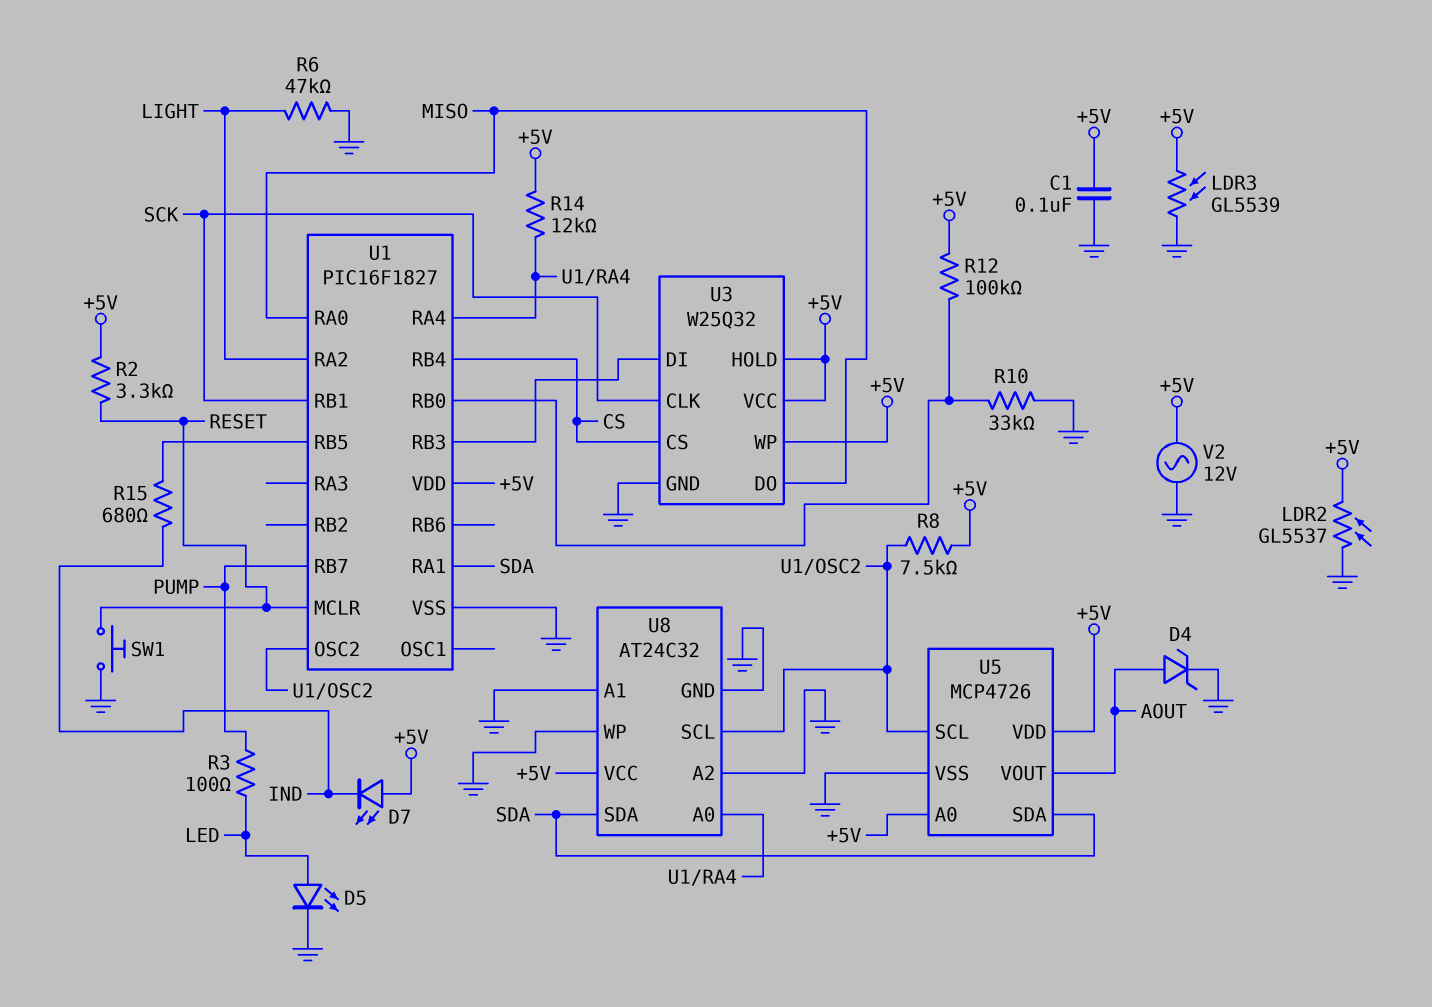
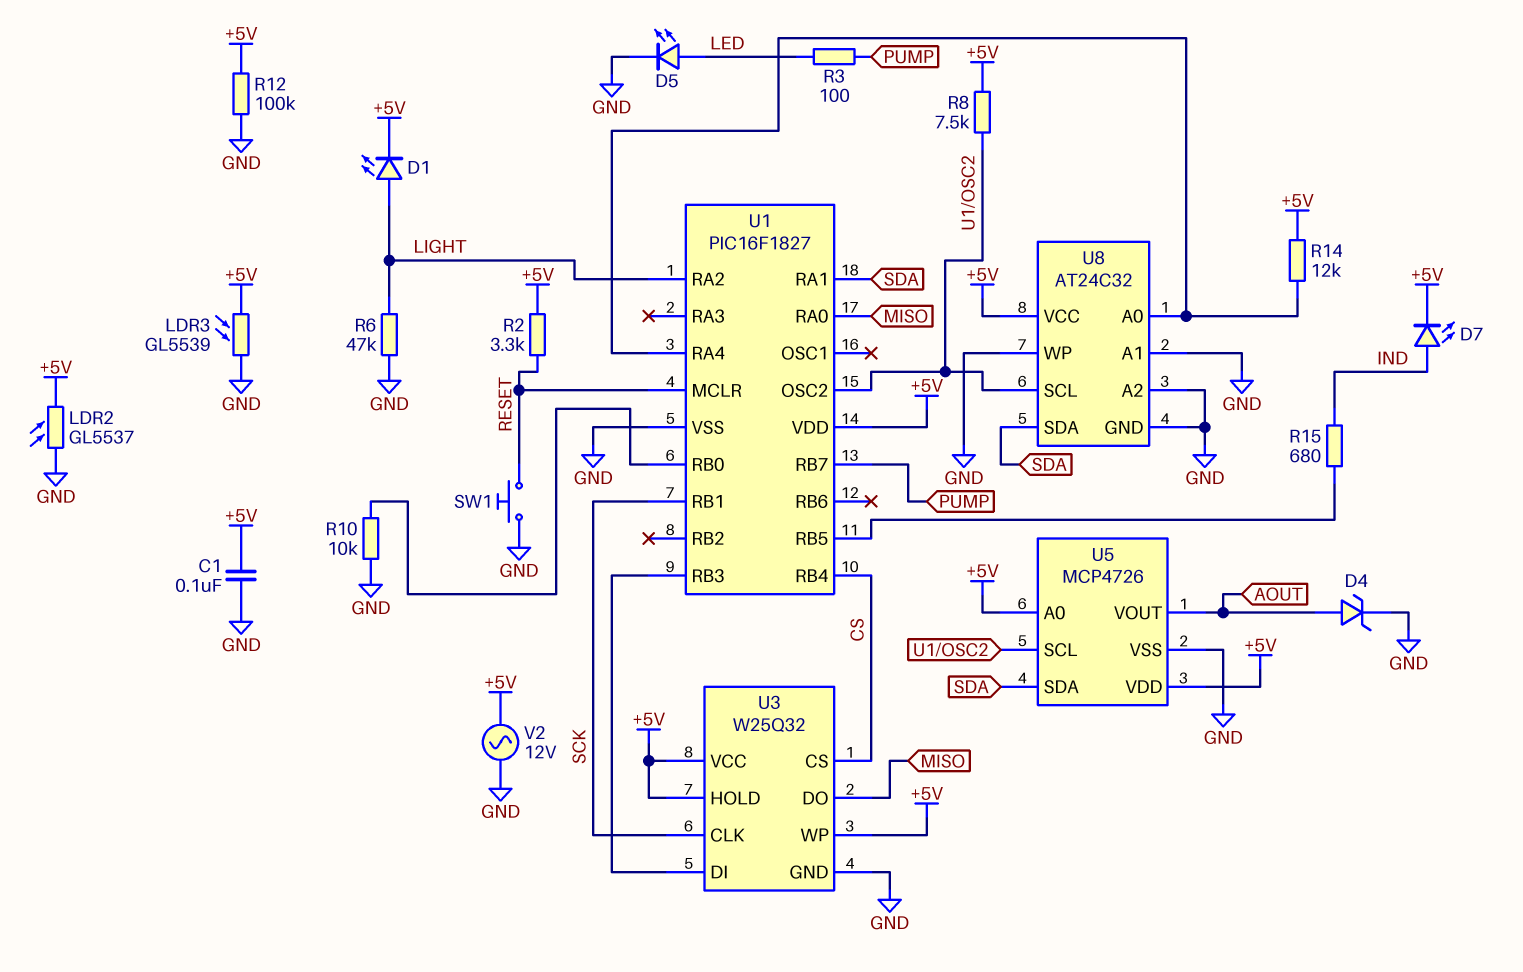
D1: none -> LED (A LIGHT, K +5V)
D7: LED (A +5V, K IND) -> LED (A IND, K +5V)
R10: 33k (GND, U1/RB0) -> 10k (GND, U1/RB0)
R12: 100k (+5V, U1/RB0) -> 100k (+5V, GND)

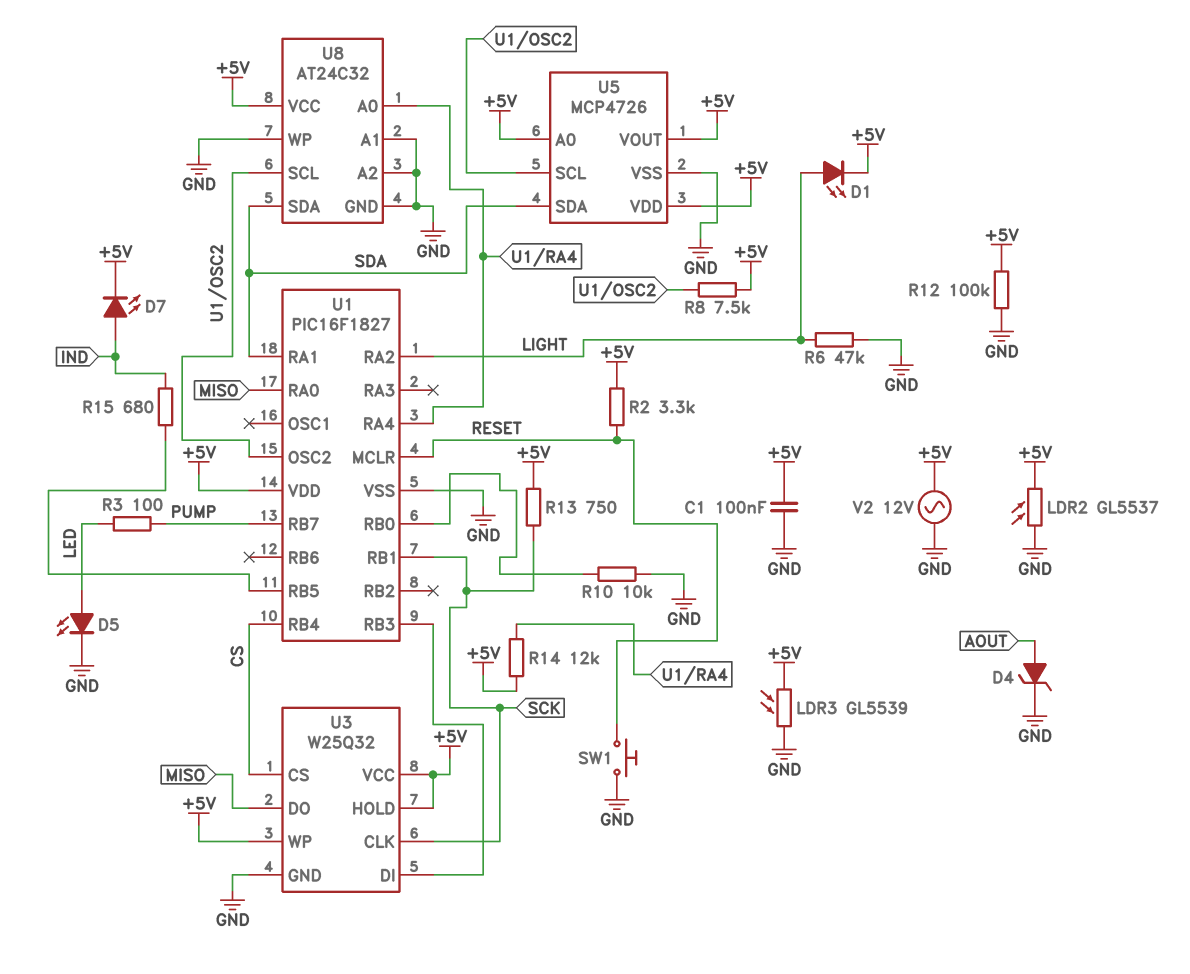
R13: none -> 750 (+5V, SCK)
U5 pin VOUT: AOUT -> +5V

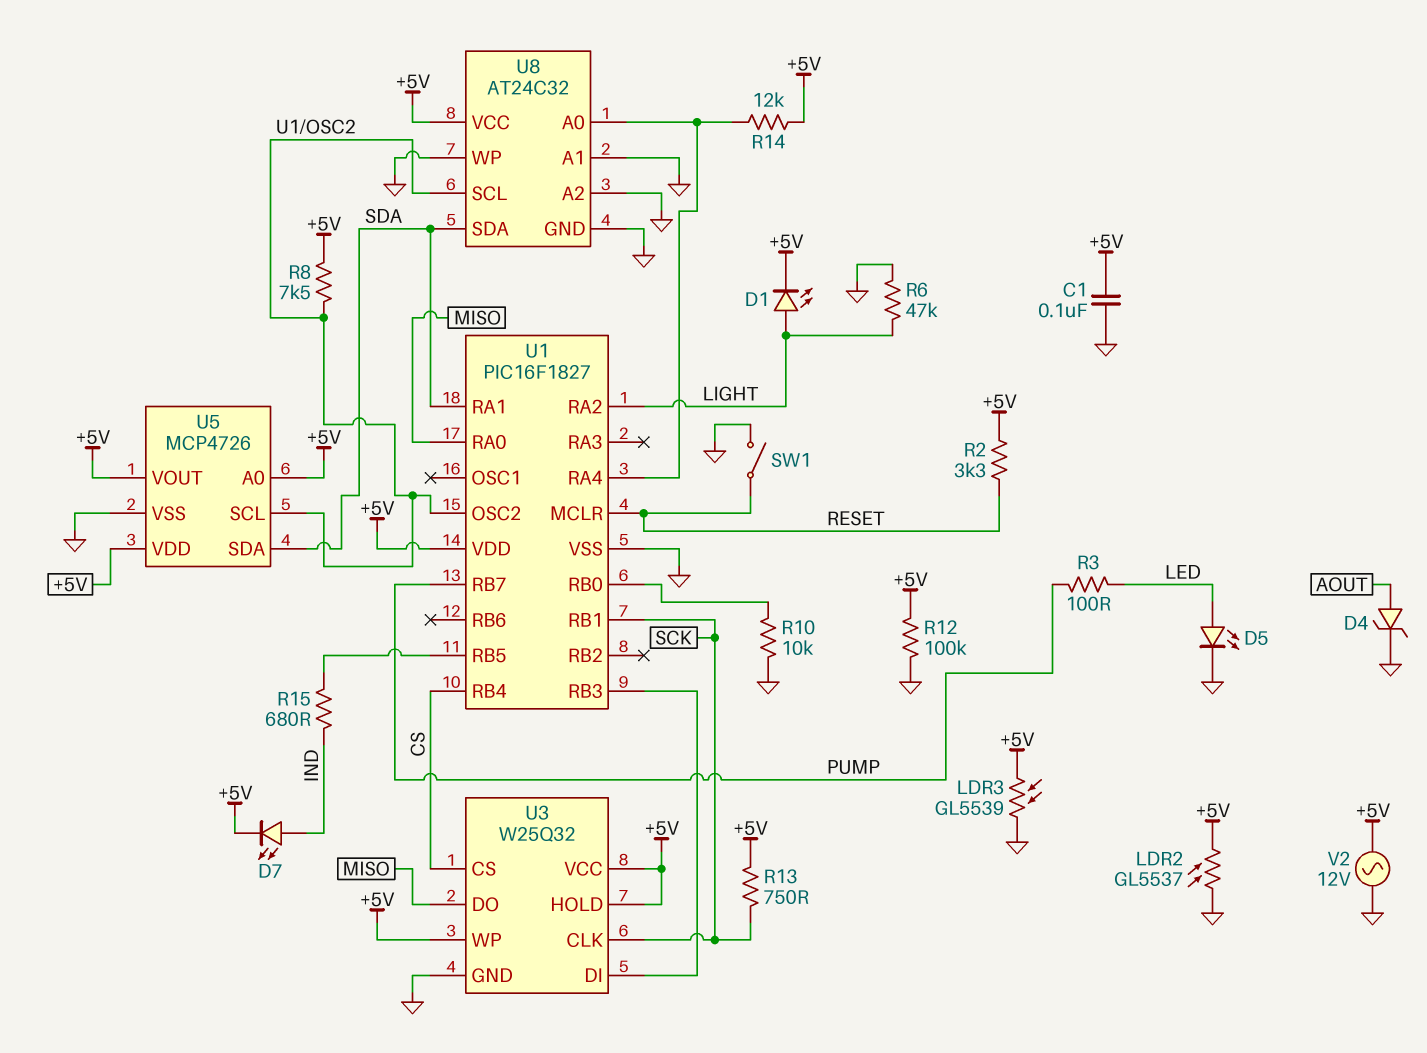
SW1: button (GND, RESET) -> switch (GND, RESET)

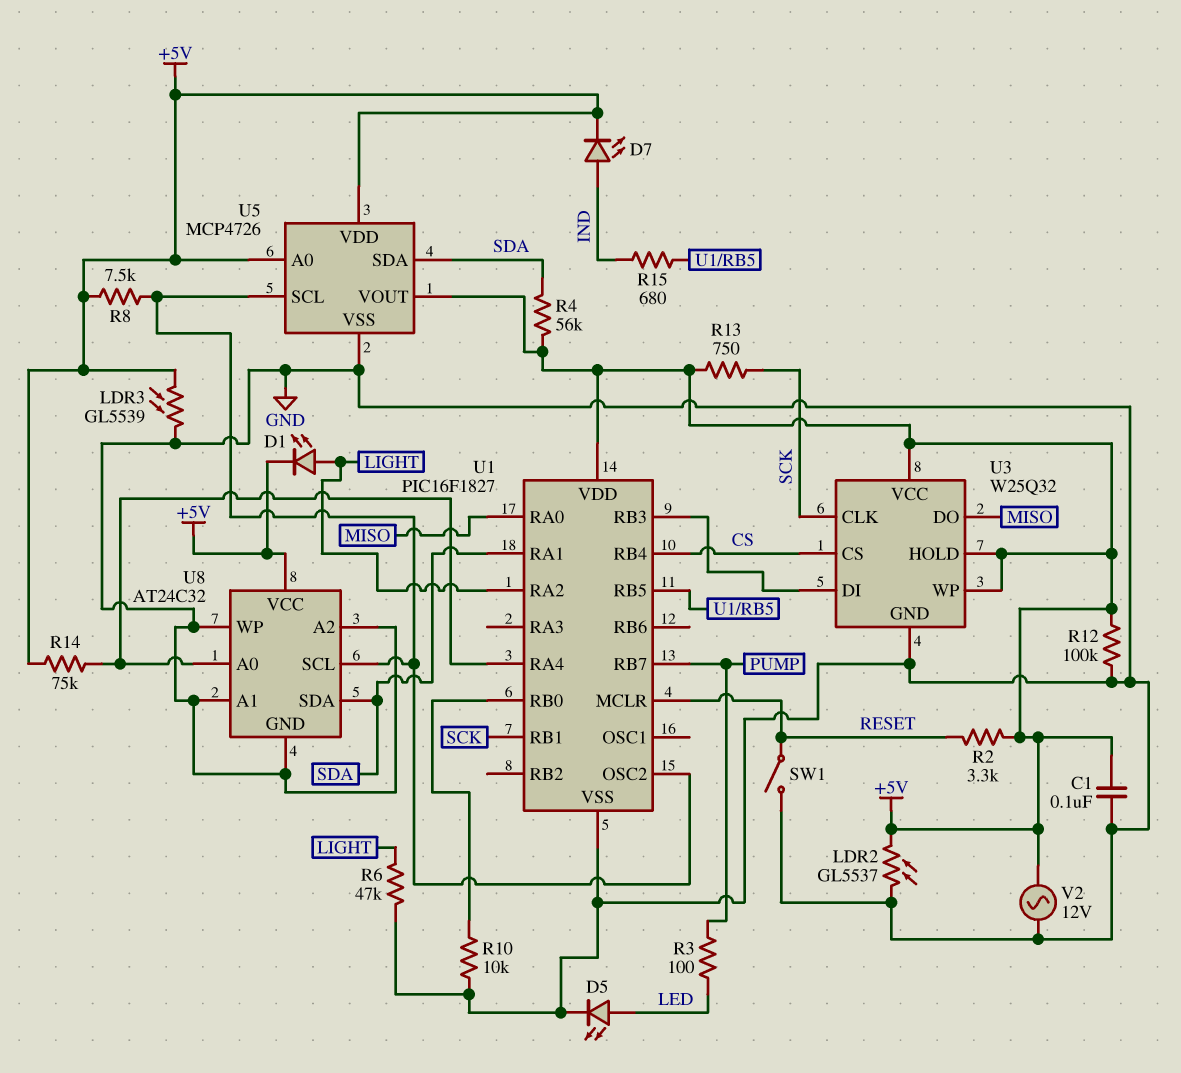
D4: zener (A AOUT, K GND) -> none
R4: none -> 56k (+5V, SDA)
R14: 12k (+5V, U1/RA4) -> 75k (+5V, U1/RA4)

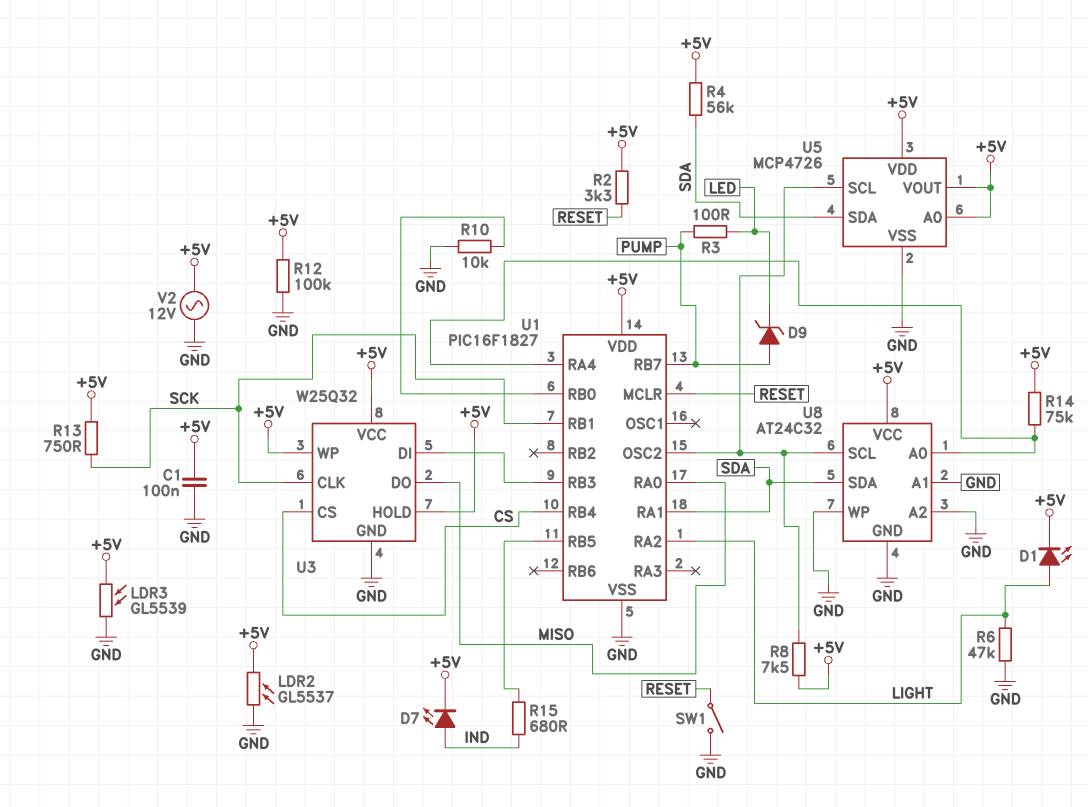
D5: LED (A LED, K GND) -> none
D9: none -> zener (A PUMP, K LED)

